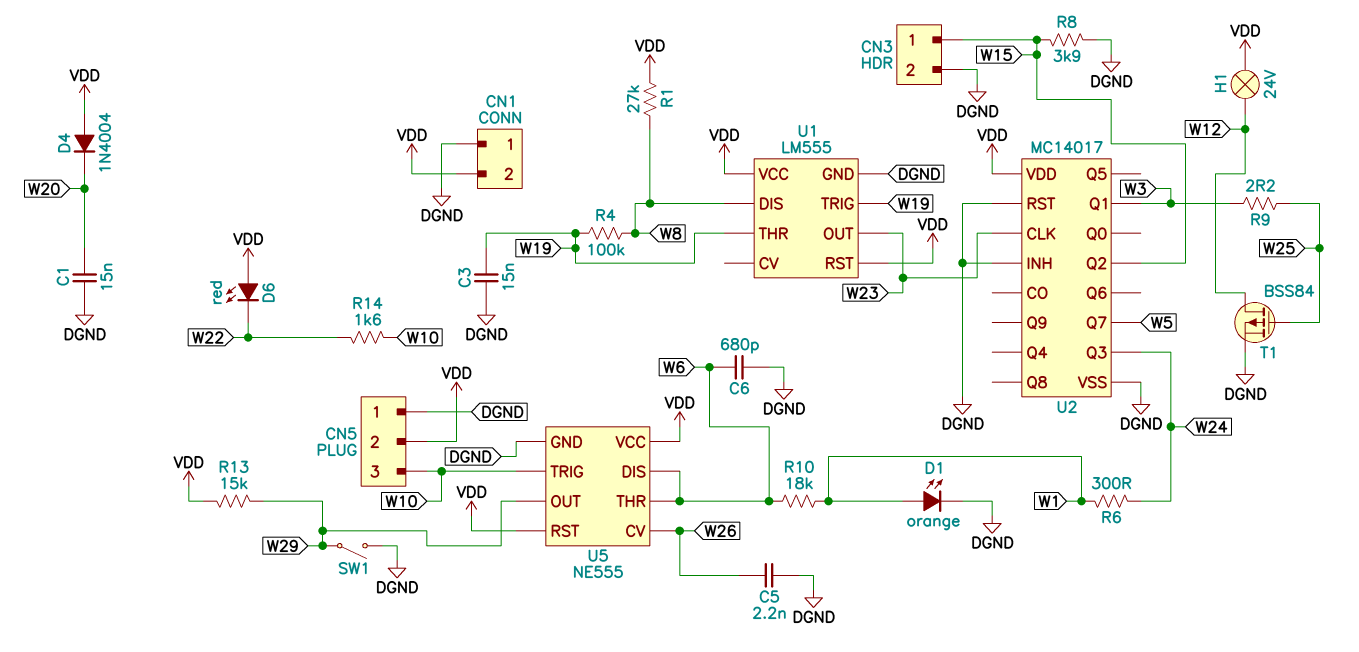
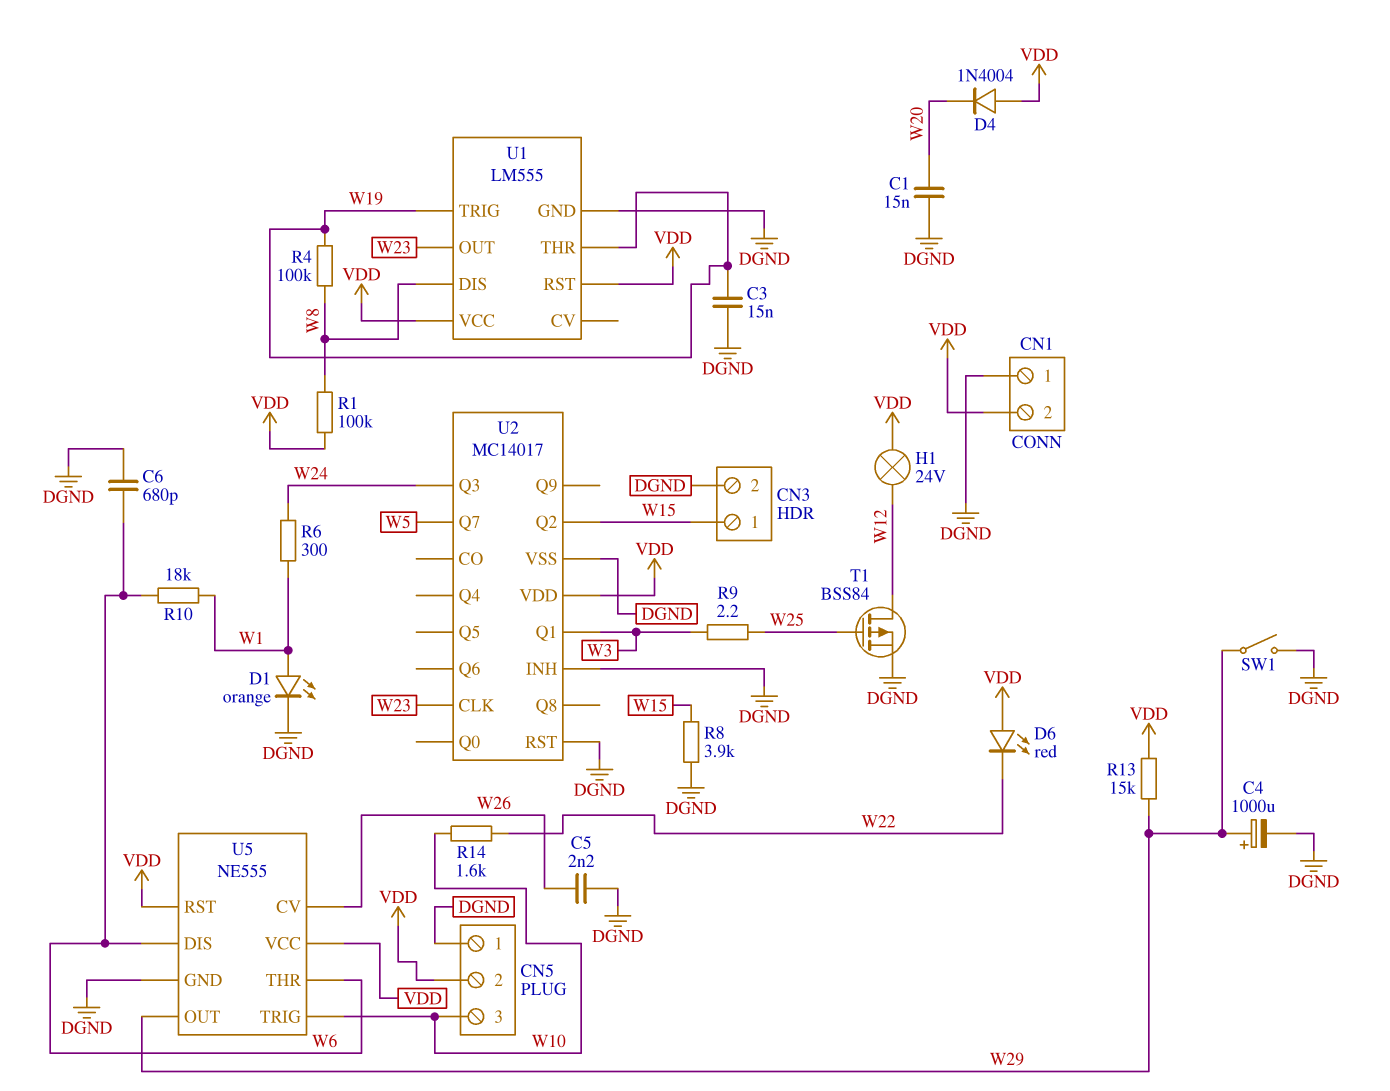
C4: none -> 1000uF (plus W29, minus DGND)
R1: 27k (VDD, W8) -> 100k (VDD, W8)

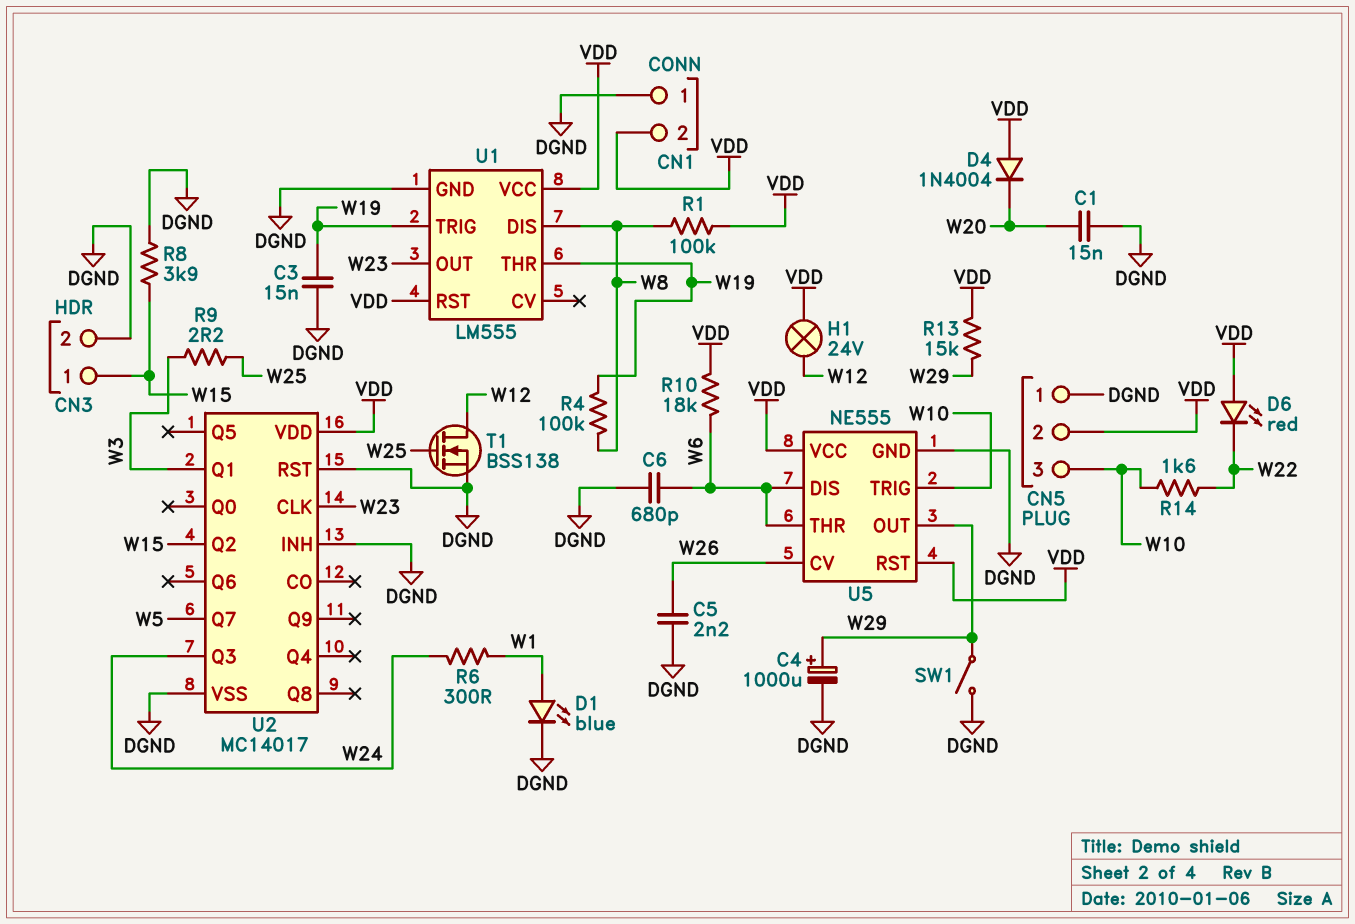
D1: LED orange (A W1, K DGND) -> LED blue (A W1, K DGND)
R10: 18k (W1, W6) -> 18k (VDD, W6)
T1: PMOS BSS84 (G W25, D W12, S DGND) -> NMOS BSS138 (G W25, D W12, S DGND)

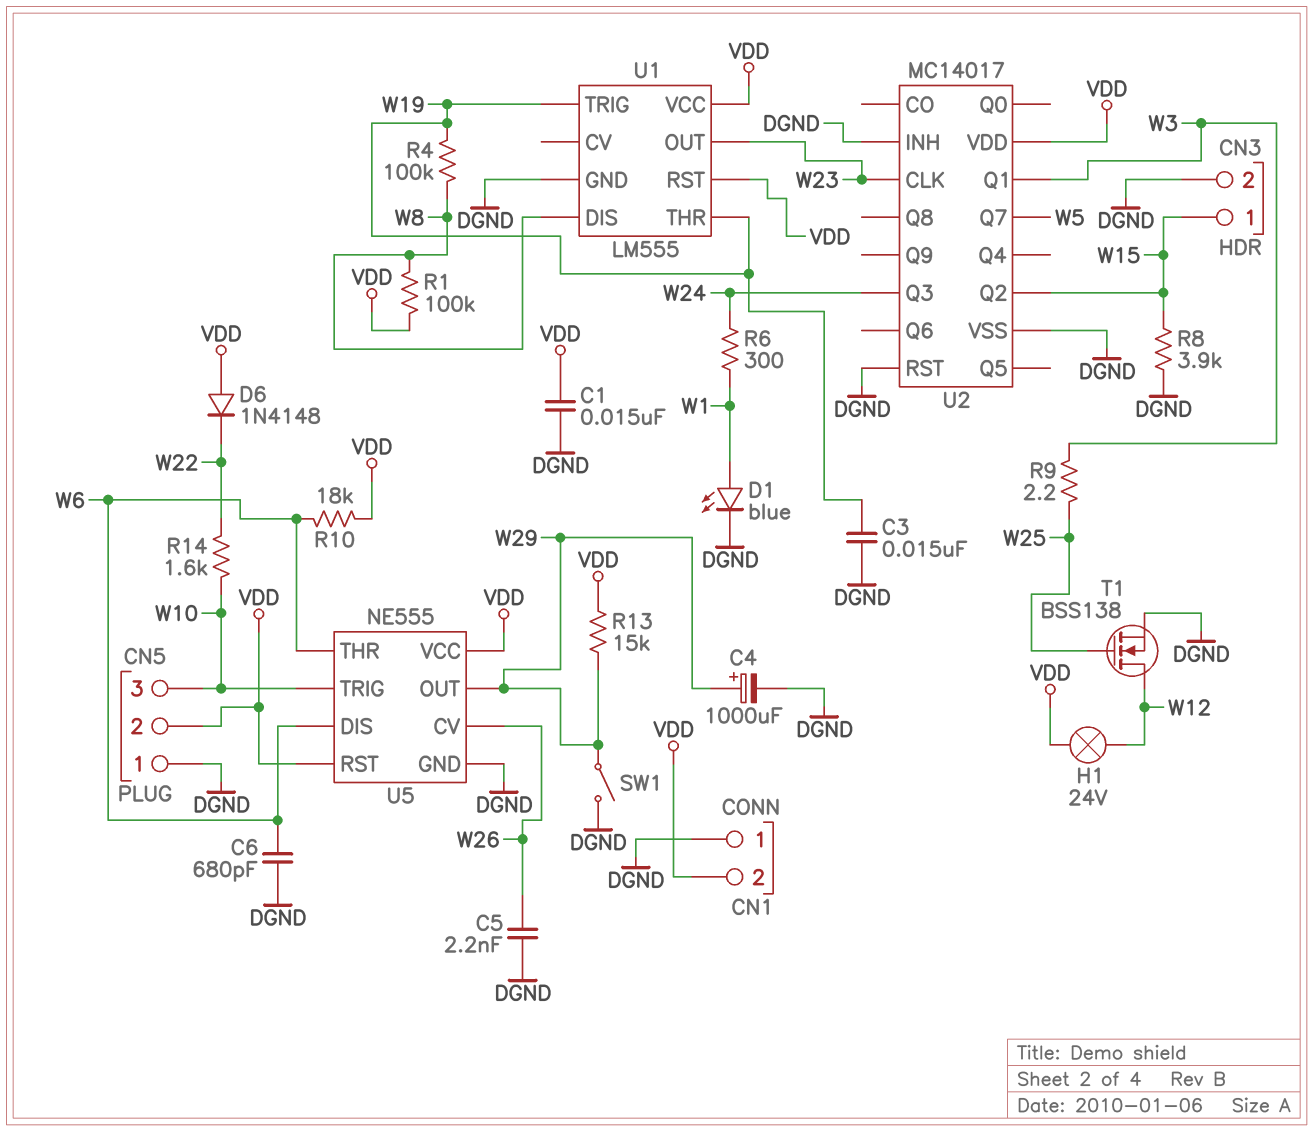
C1: 15nF (DGND, W20) -> 15nF (DGND, VDD)
D4: diode 1N4004 (A VDD, K W20) -> none
D6: LED red (A VDD, K W22) -> diode 1N4148 (A VDD, K W22)

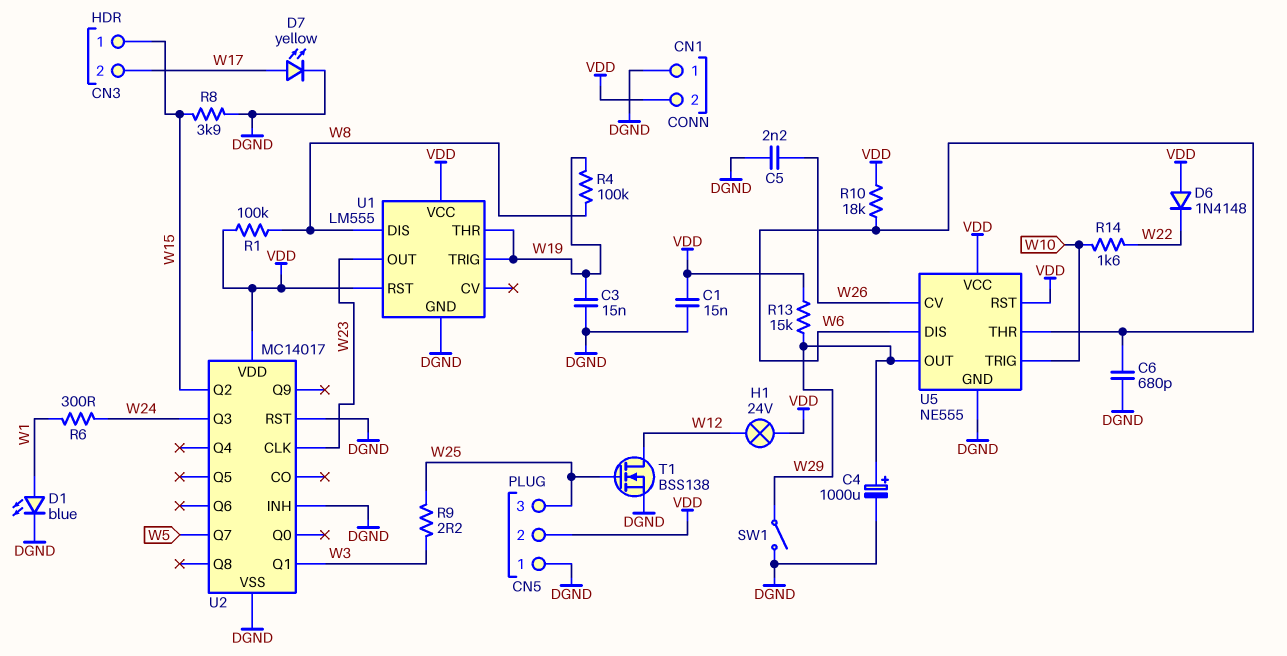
CN3 pin 2: DGND -> W17
CN5 pin 3: W10 -> W25
D7: none -> LED yellow (A W17, K DGND)

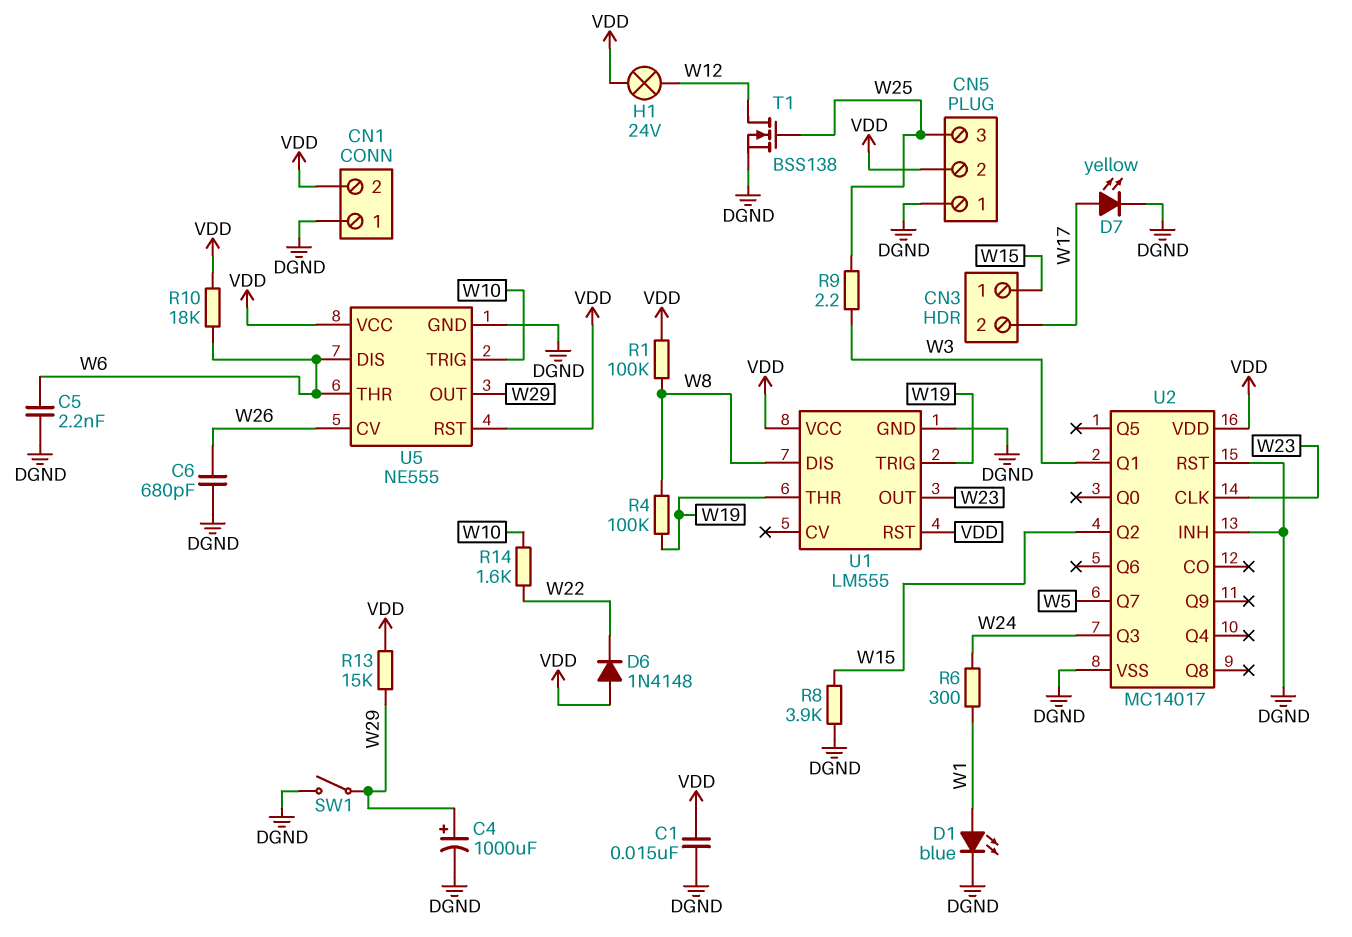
C3: 15nF (DGND, W19) -> none
C5: 2.2nF (DGND, W26) -> 2.2nF (DGND, W6)
C6: 680pF (DGND, W6) -> 680pF (DGND, W26)

